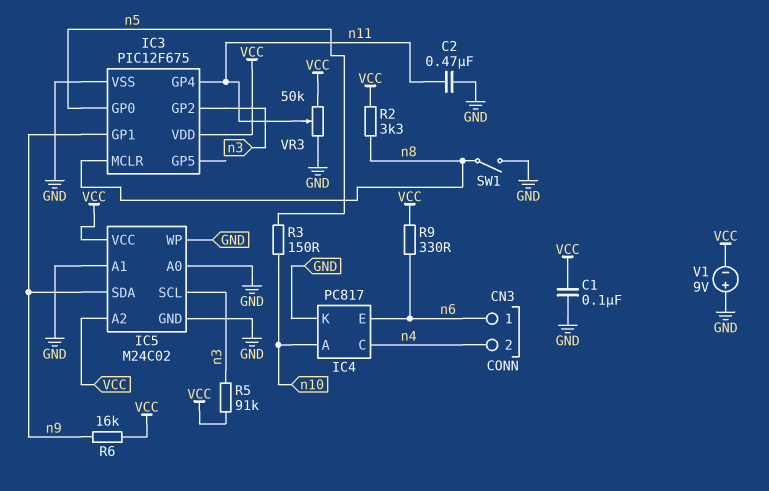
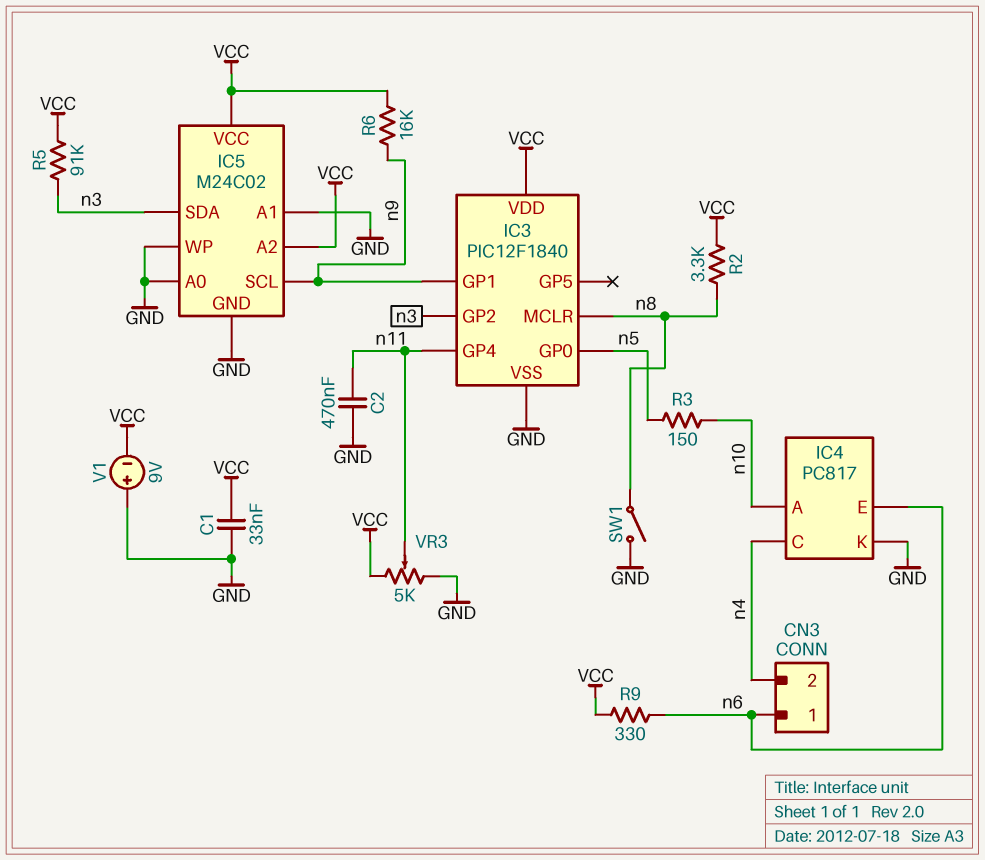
C1: 100nF (GND, VCC) -> 33nF (GND, VCC)
IC3: PIC12F675 -> PIC12F1840
IC5 pin SCL: n3 -> n9
IC5 pin SDA: n9 -> n3
VR3: 50k (GND, VCC, wiper n11) -> 5k (GND, VCC, wiper n11)

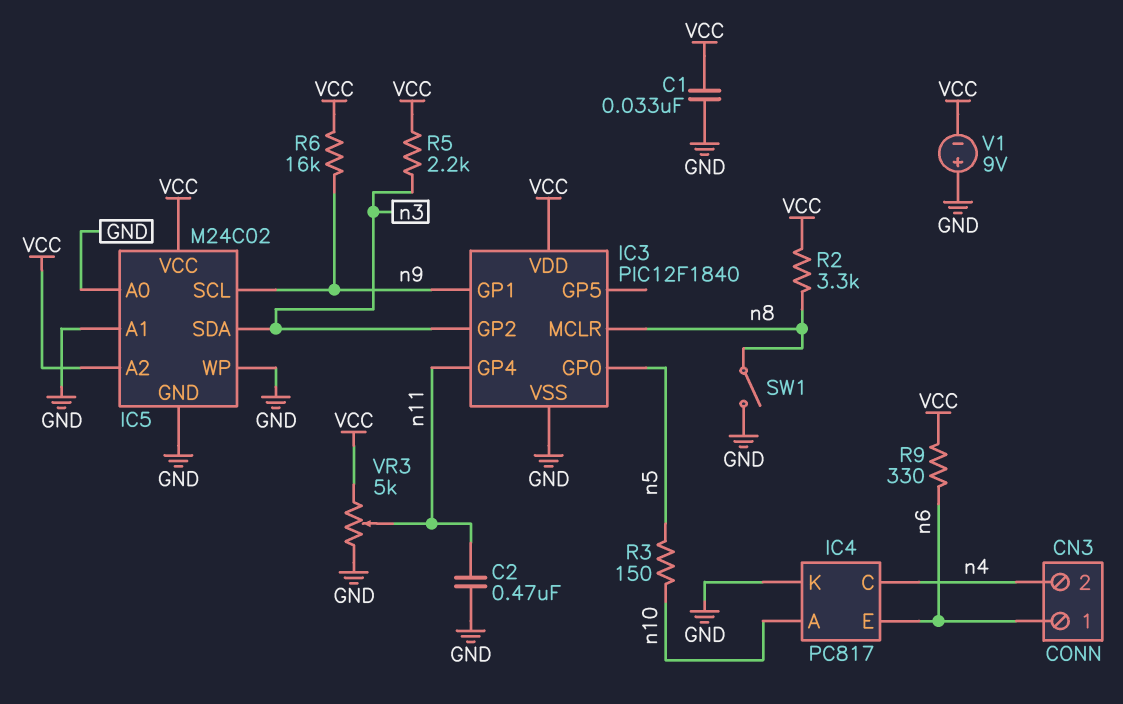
R5: 91k (VCC, n3) -> 2.2k (VCC, n3)

